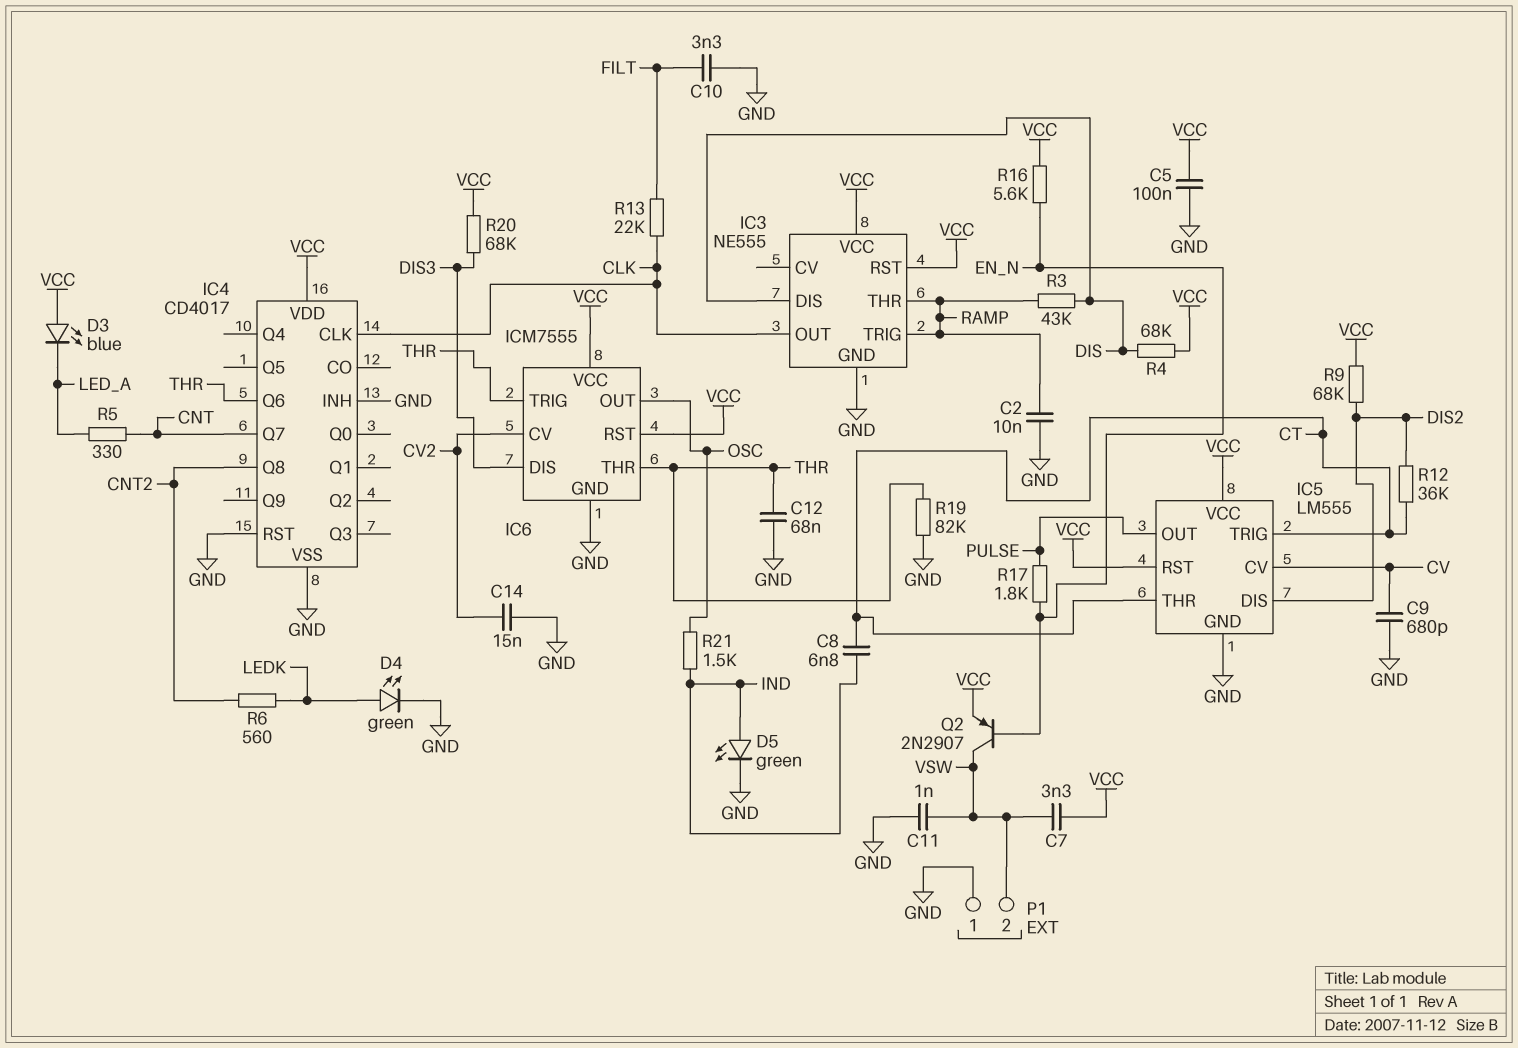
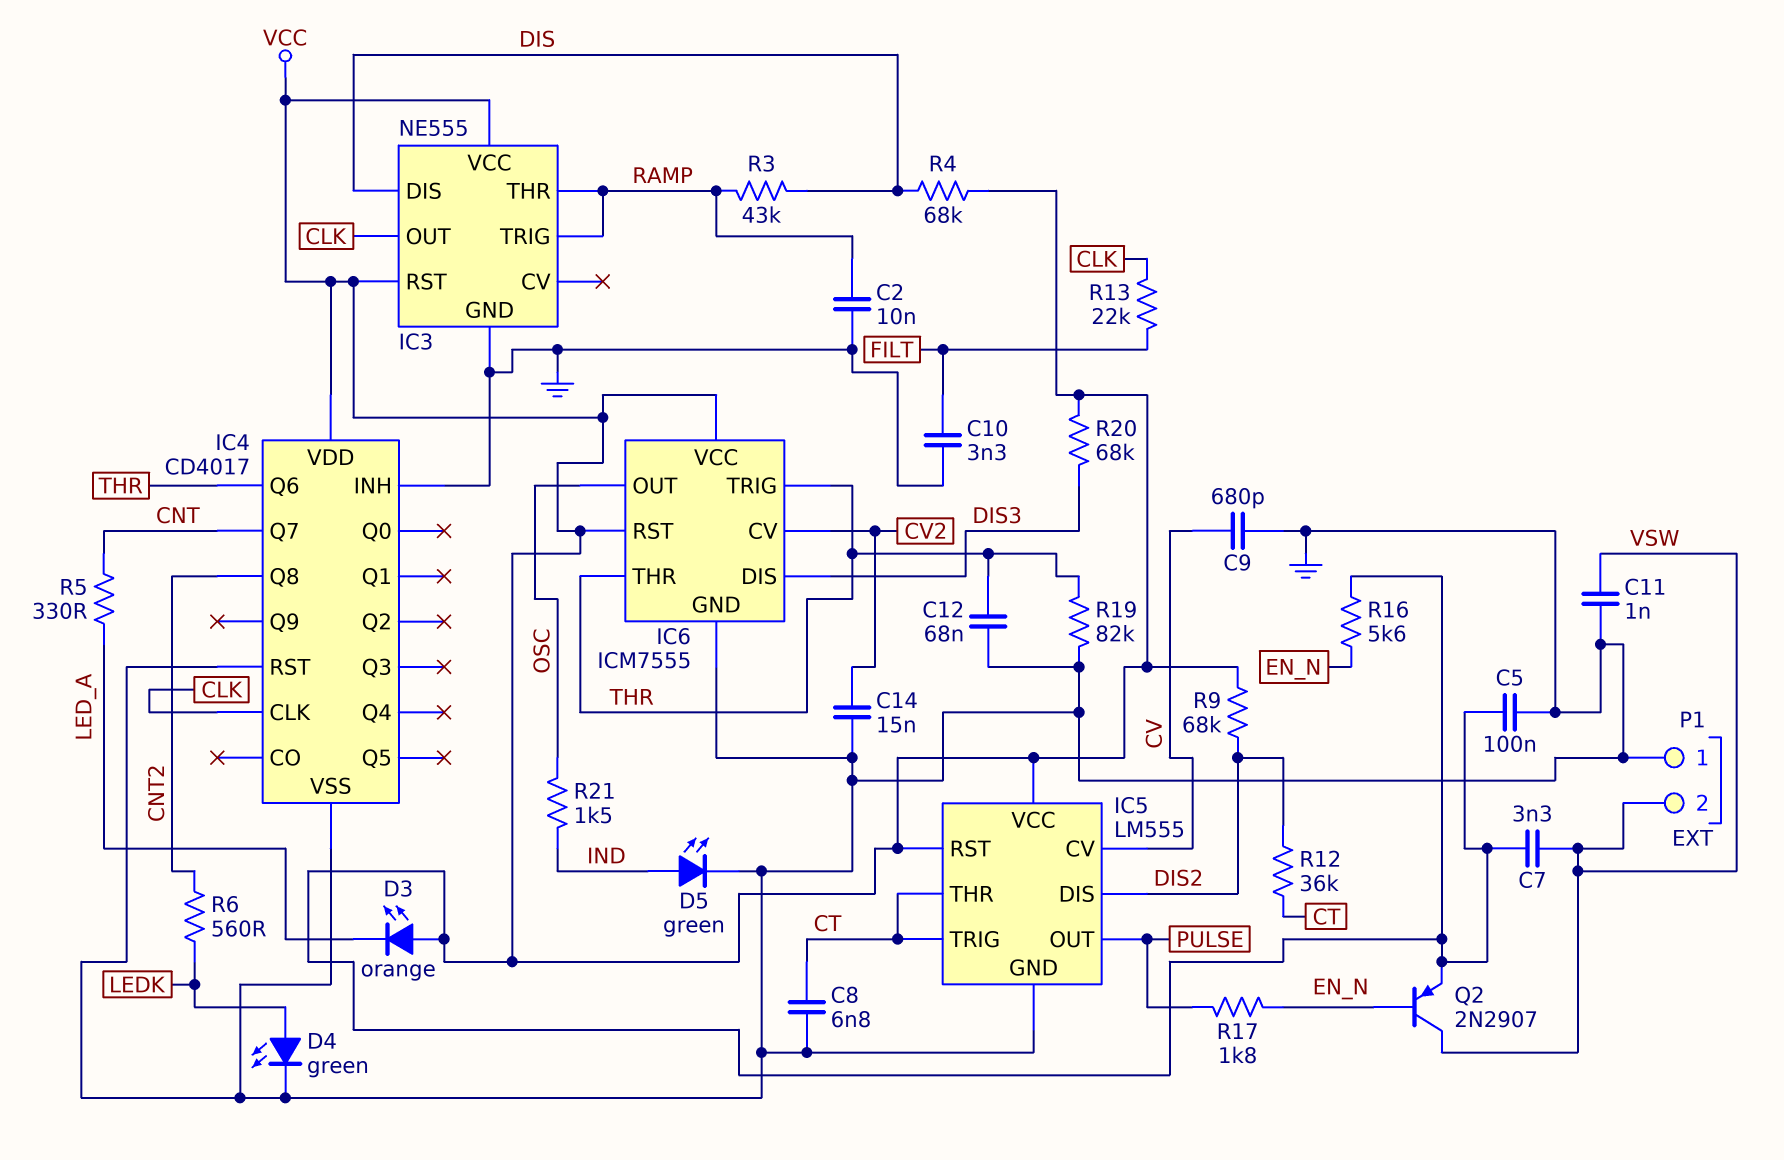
C8: 6.8nF (CT, IND) -> 6.8nF (CT, GND)
D3: LED blue (A VCC, K LED_A) -> LED orange (A VCC, K LED_A)

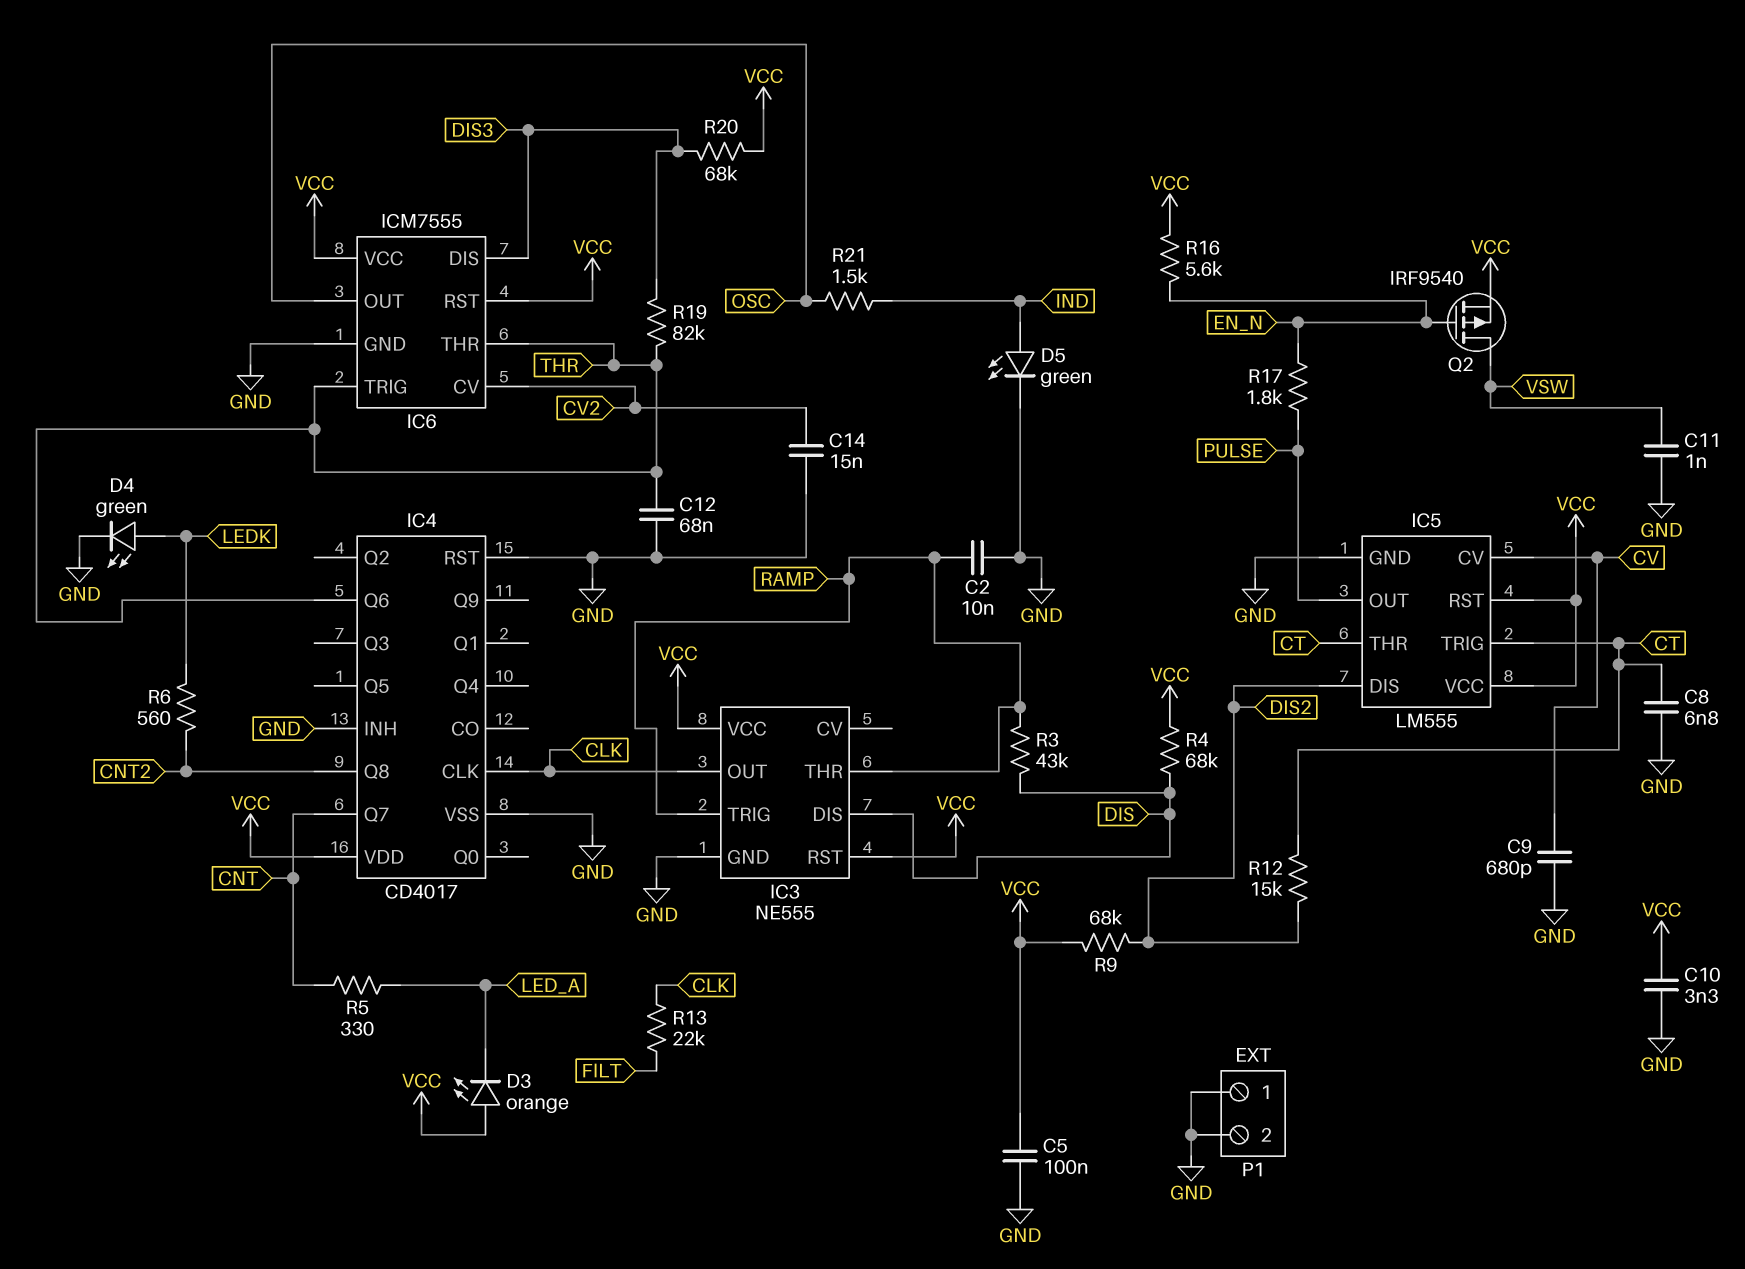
C7: 3.3nF (VCC, VSW) -> none
C10: 3.3nF (FILT, GND) -> 3.3nF (GND, VCC)
P1 pin 2: VSW -> GND
Q2: PNP 2N2907 (B EN_N, C VSW, E VCC) -> PMOS IRF9540 (G EN_N, D VSW, S VCC)
R12: 36k (CT, DIS2) -> 15k (CT, DIS2)
R19: 82k (GND, THR) -> 82k (DIS3, THR)

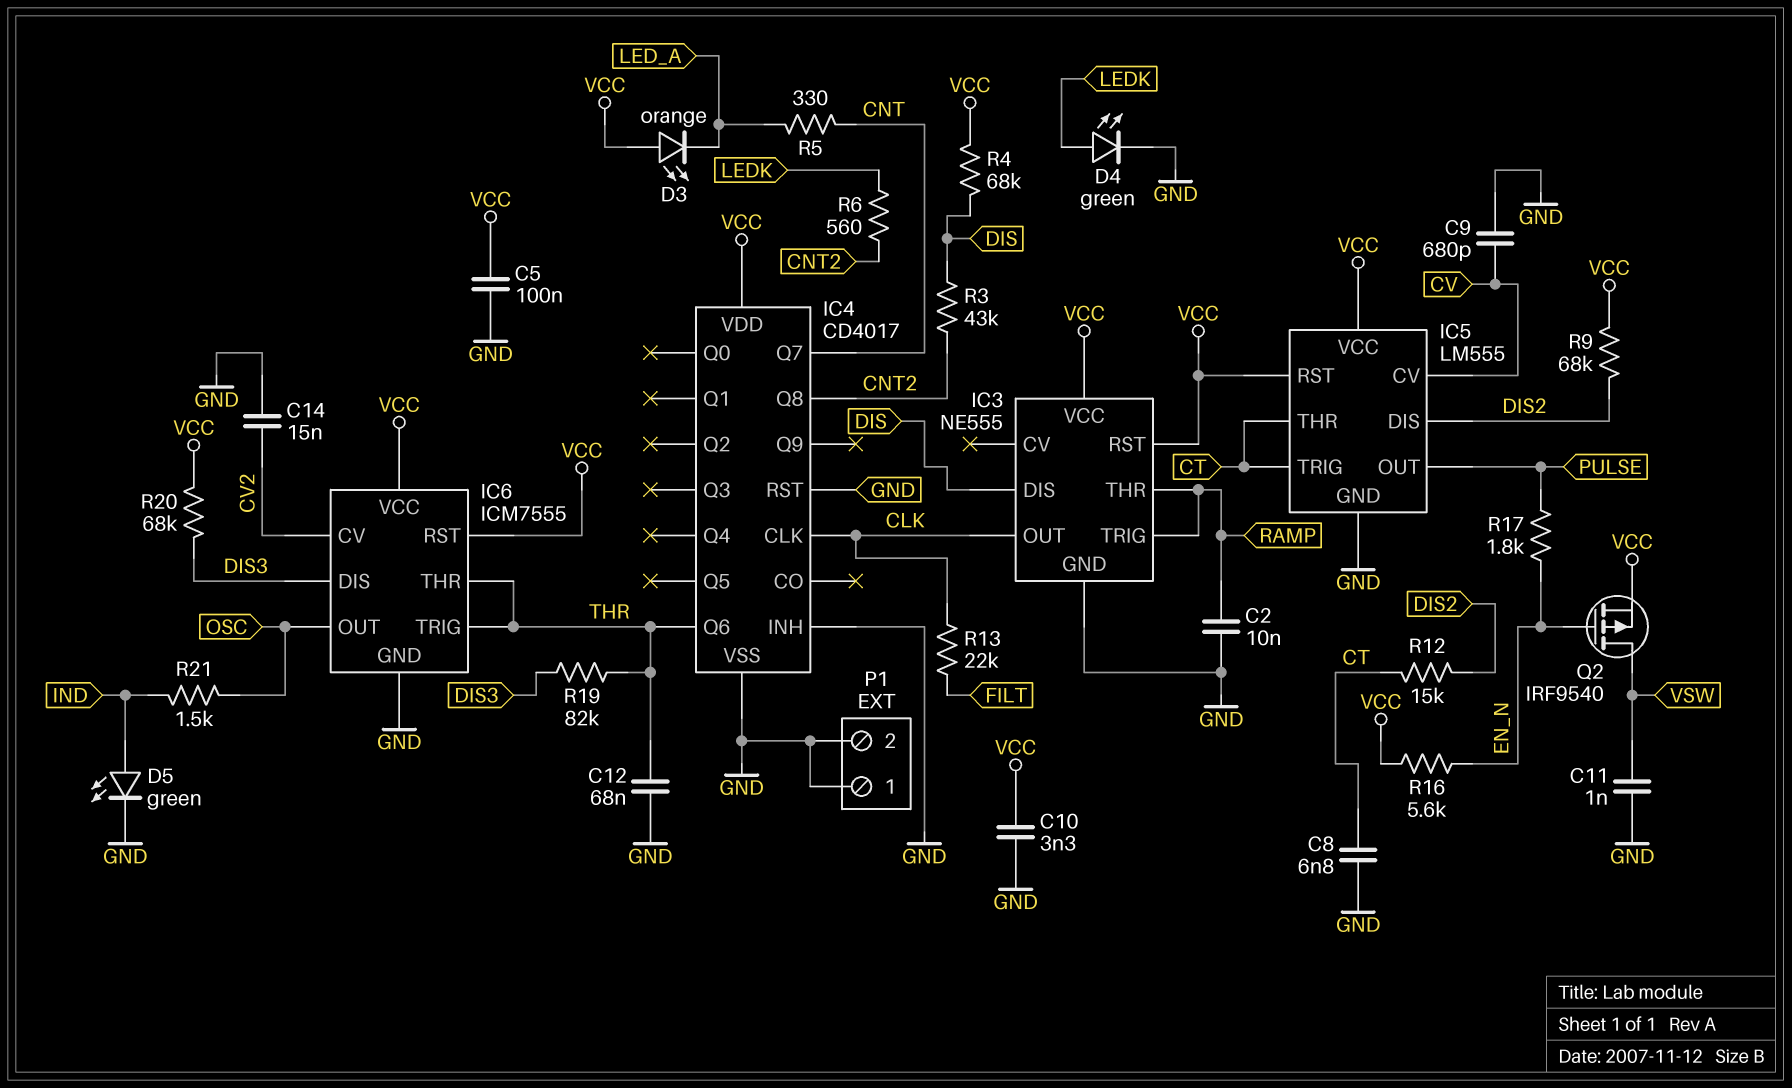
R3: 43k (DIS, RAMP) -> 43k (CNT2, DIS)

